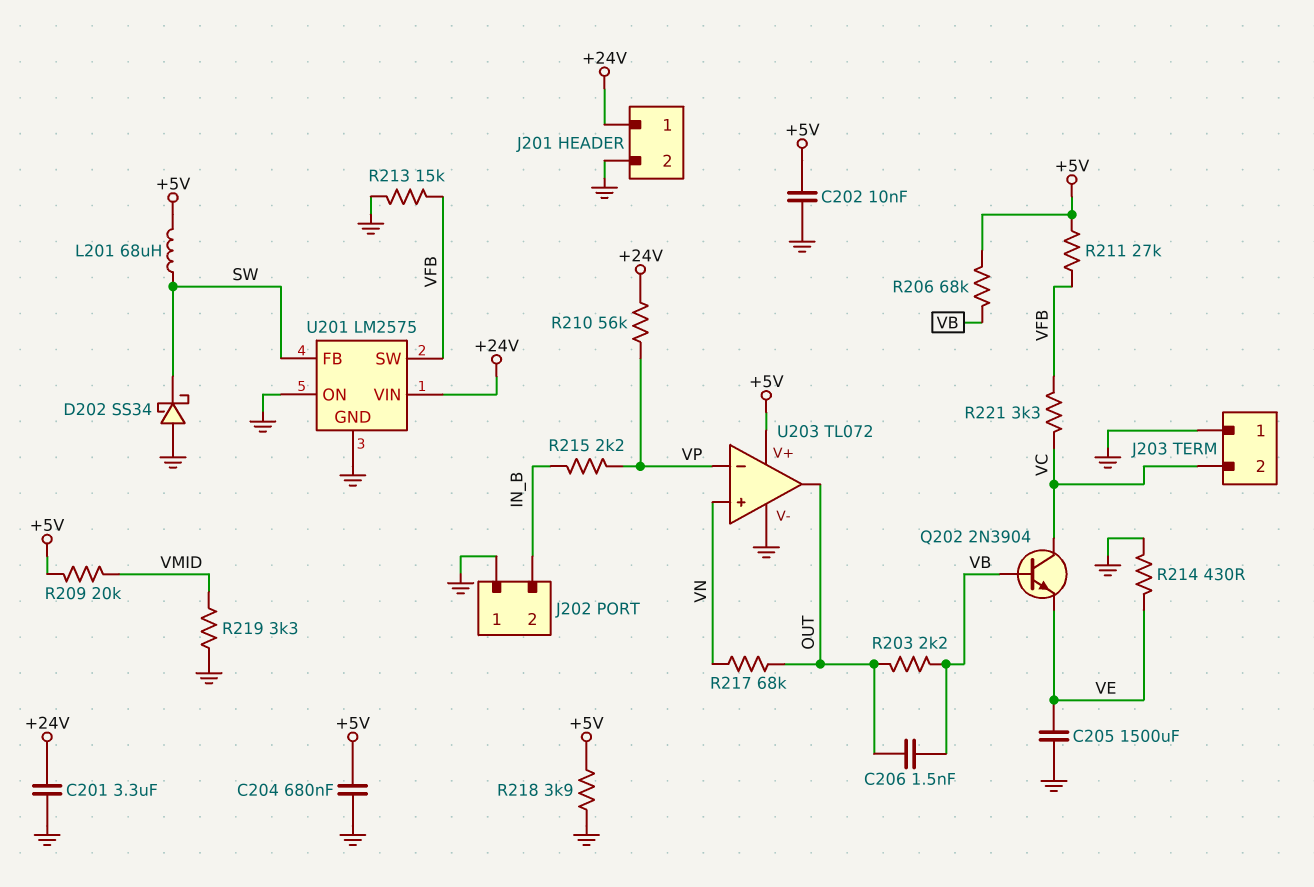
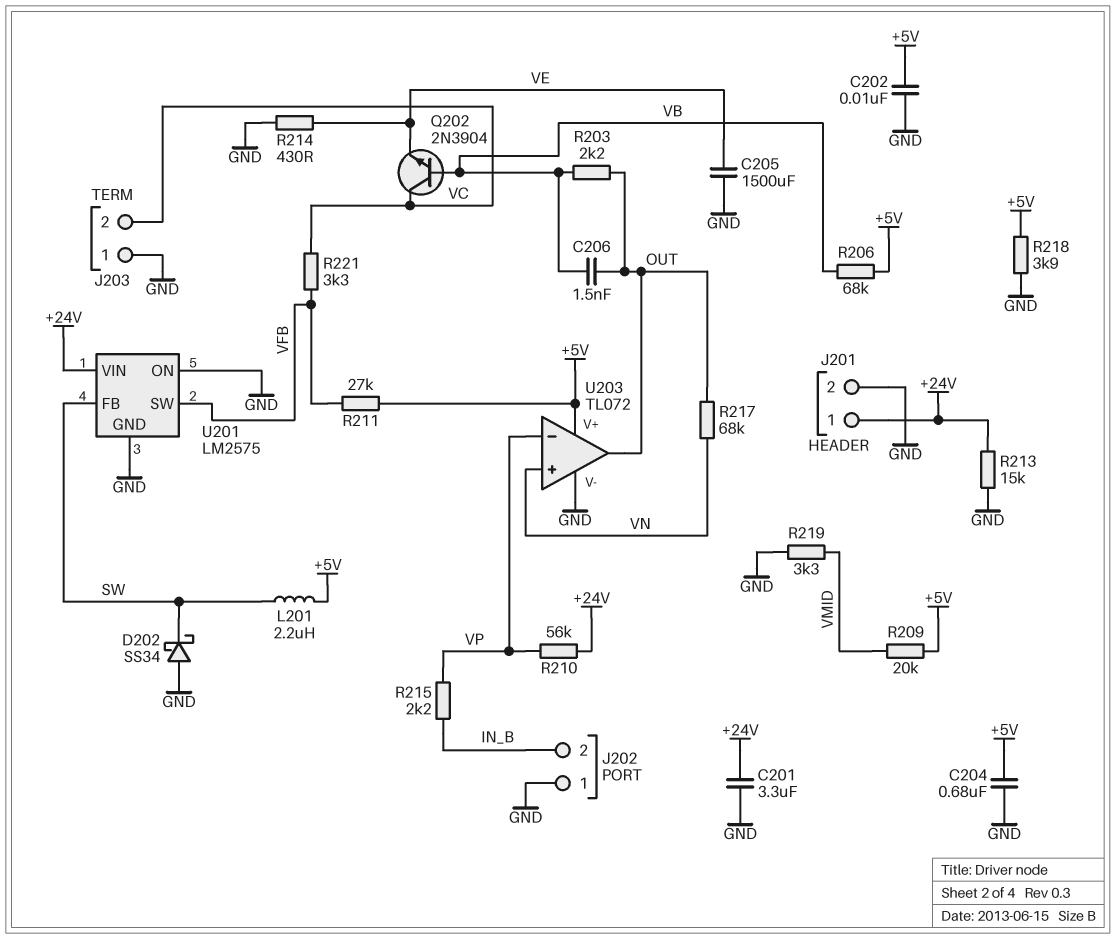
L201: 68uH (+5V, SW) -> 2.2uH (+5V, SW)
R213: 15k (GND, VFB) -> 15k (+24V, GND)

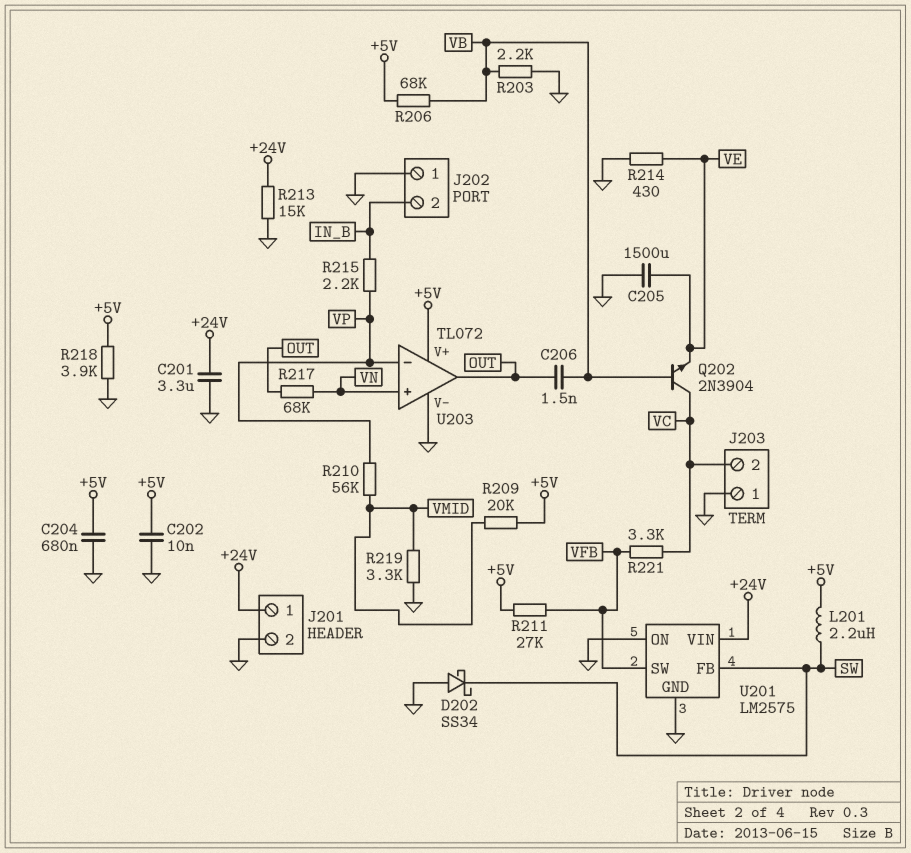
R203: 2.2k (OUT, VB) -> 2.2k (GND, VB)
R210: 56k (+24V, VP) -> 56k (VMID, VP)

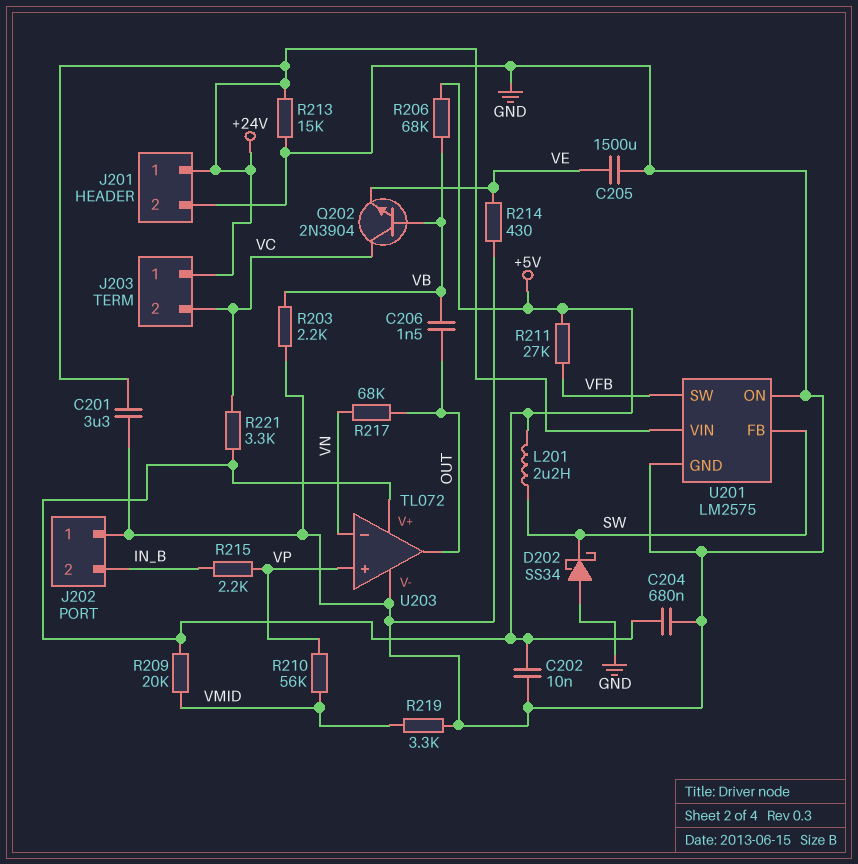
J203 pin 1: GND -> +24V
R218: 3.9k (+5V, GND) -> none
R221: 3.3k (VC, VFB) -> 3.3k (+5V, VC)
U203 pin in+: VN -> VP
U203 pin in-: VP -> VN

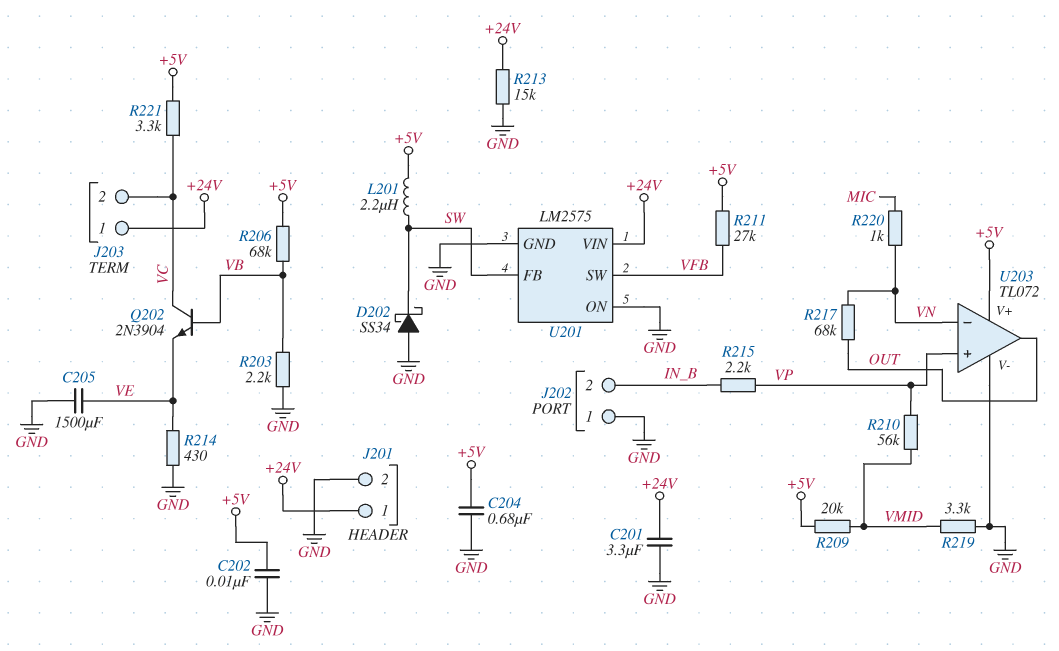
C206: 1.5nF (OUT, VB) -> none
R220: none -> 1k (MIC, VN)

